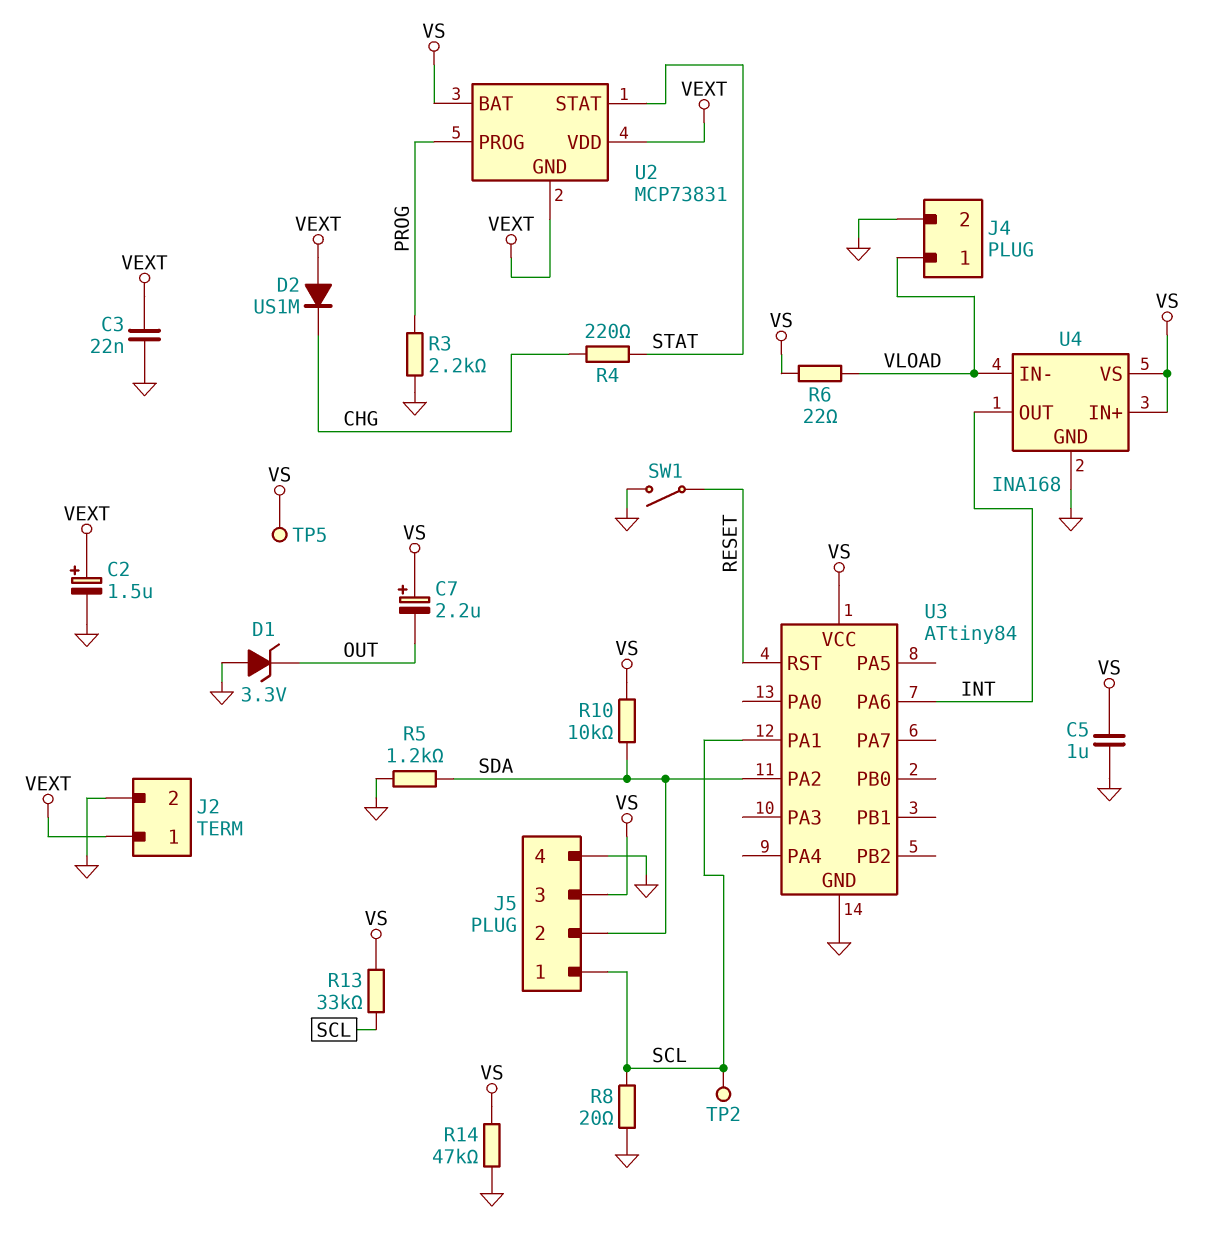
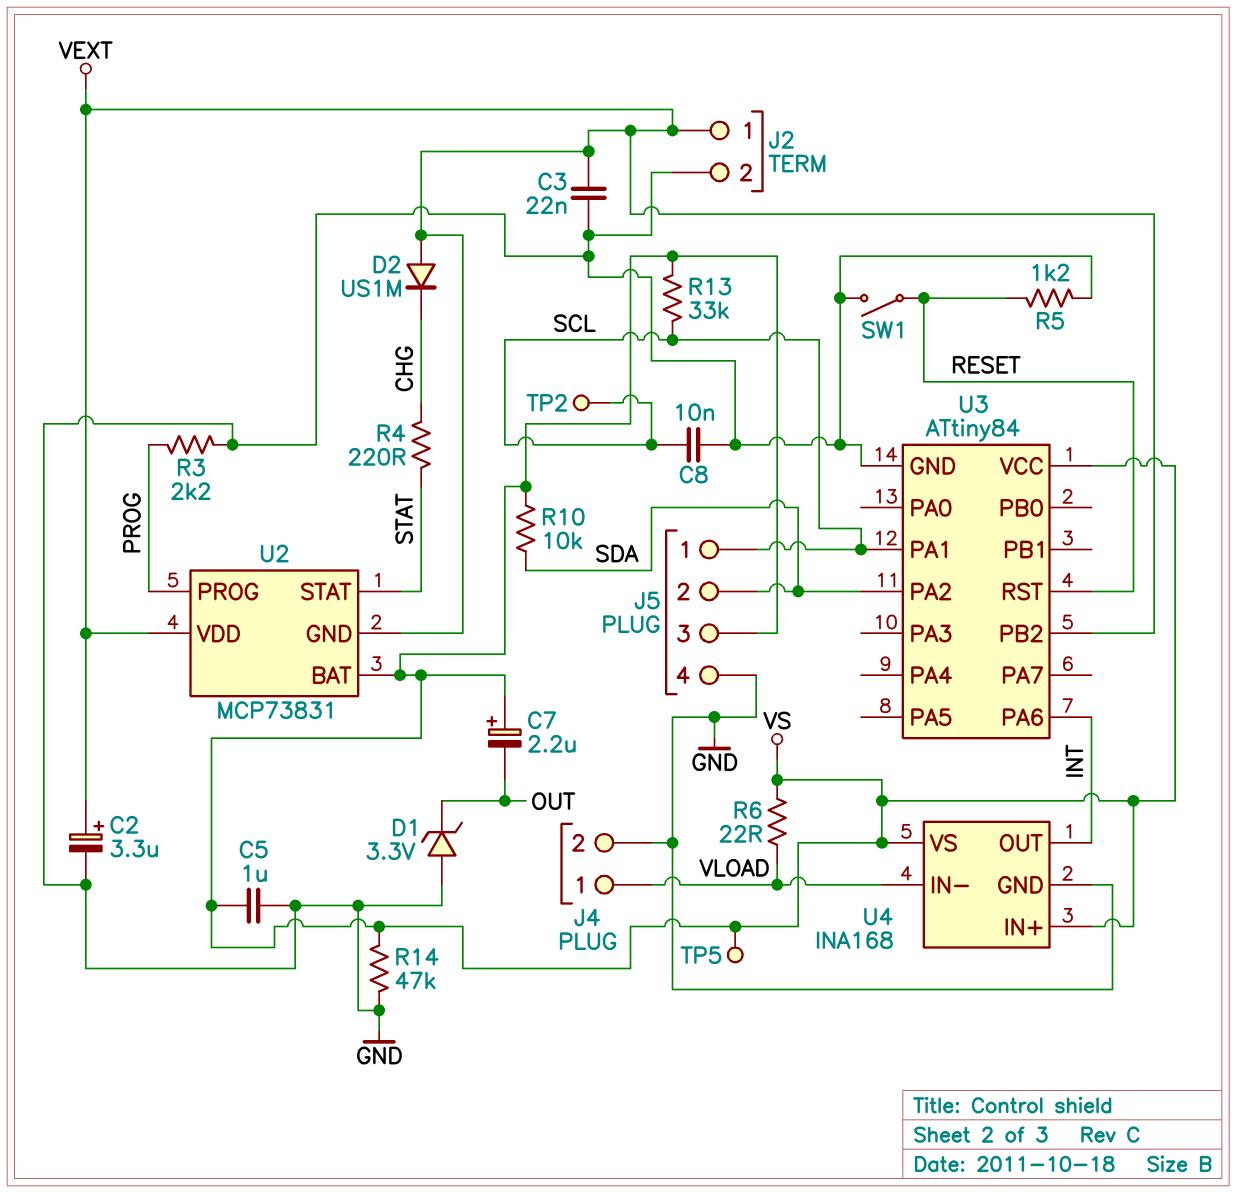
C2: 1.5uF (plus VEXT, minus GND) -> 3.3uF (plus VEXT, minus GND)
C8: none -> 10nF (GND, SCL)
R5: 1.2k (GND, SDA) -> 1.2k (GND, RESET)
R8: 20 (GND, SCL) -> none
U3 pin PB2: none -> VEXT

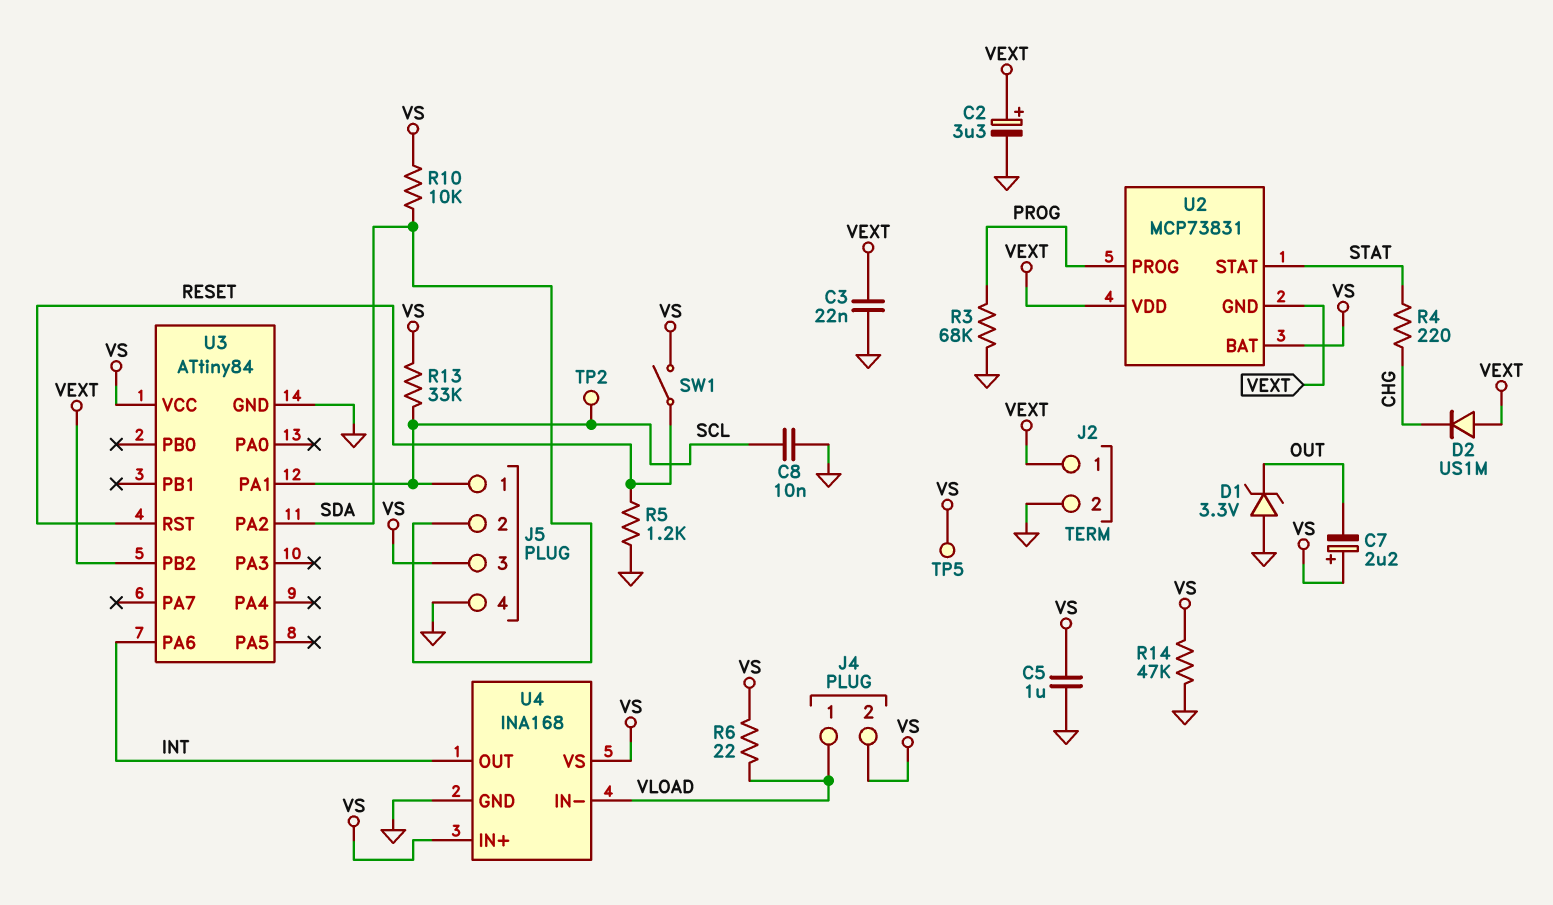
J4 pin 2: GND -> VS
R3: 2.2k (GND, PROG) -> 68k (GND, PROG)
SW1: switch (GND, RESET) -> switch (RESET, VS)

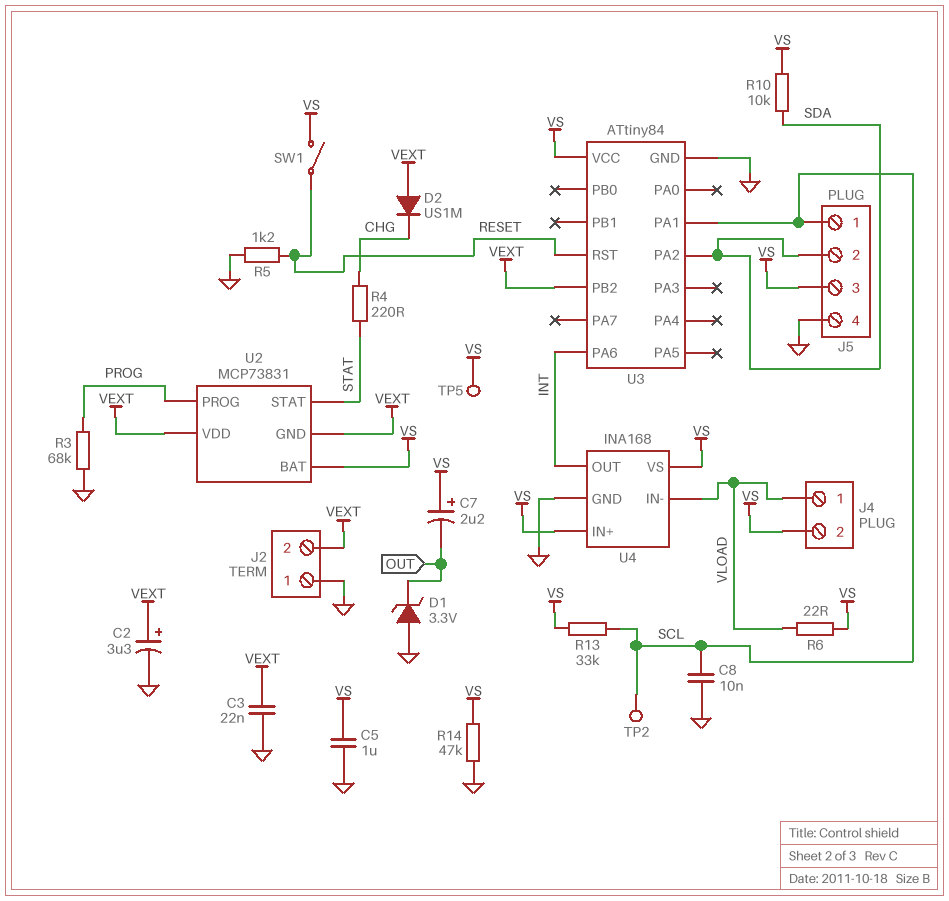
J2 pin 1: VEXT -> GND
J2 pin 2: GND -> VEXT

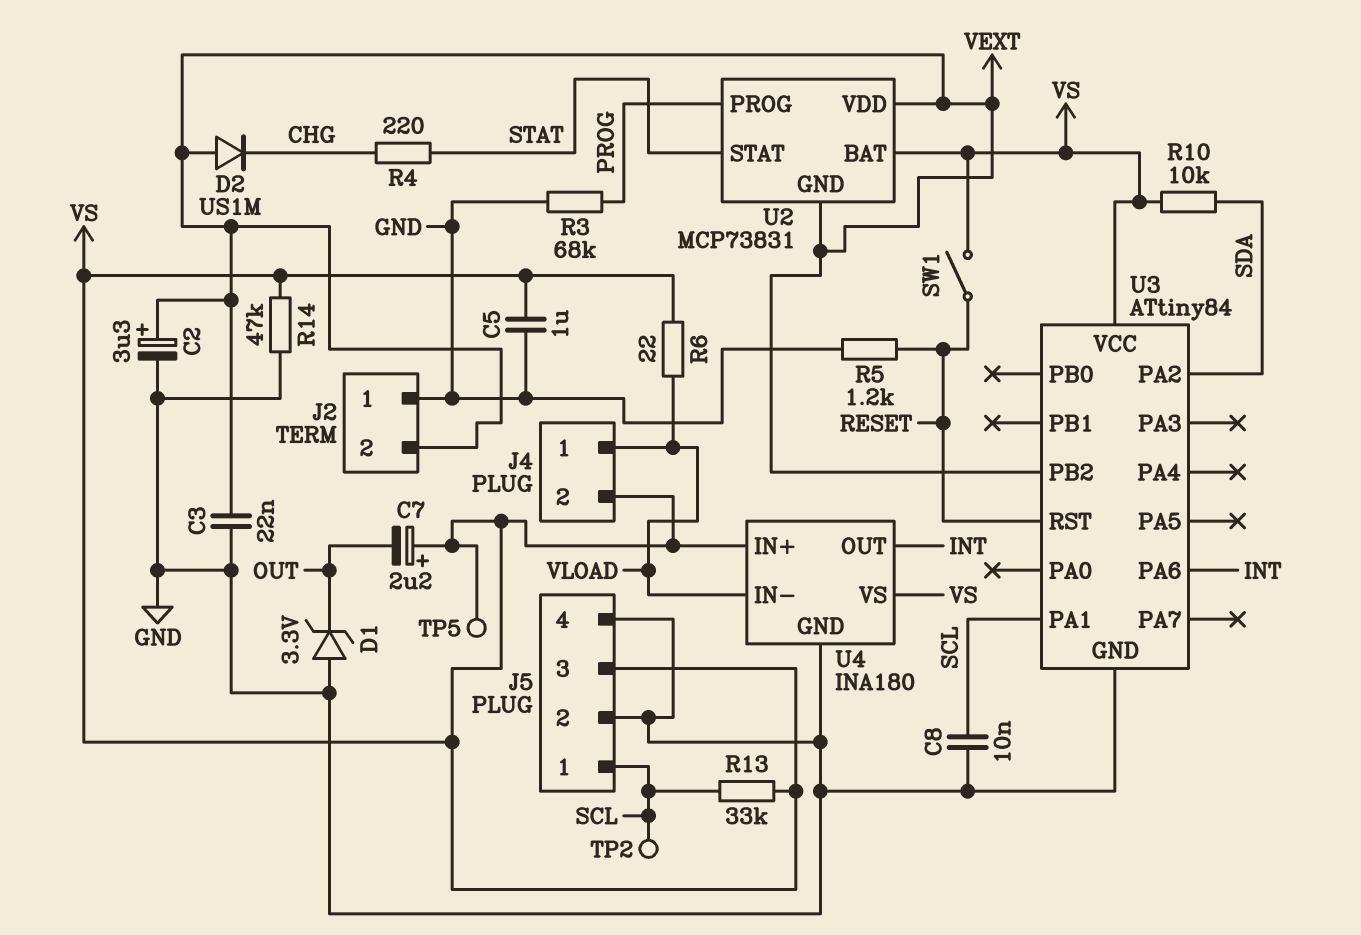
J5 pin 2: SDA -> GND
U4: INA168 -> INA180

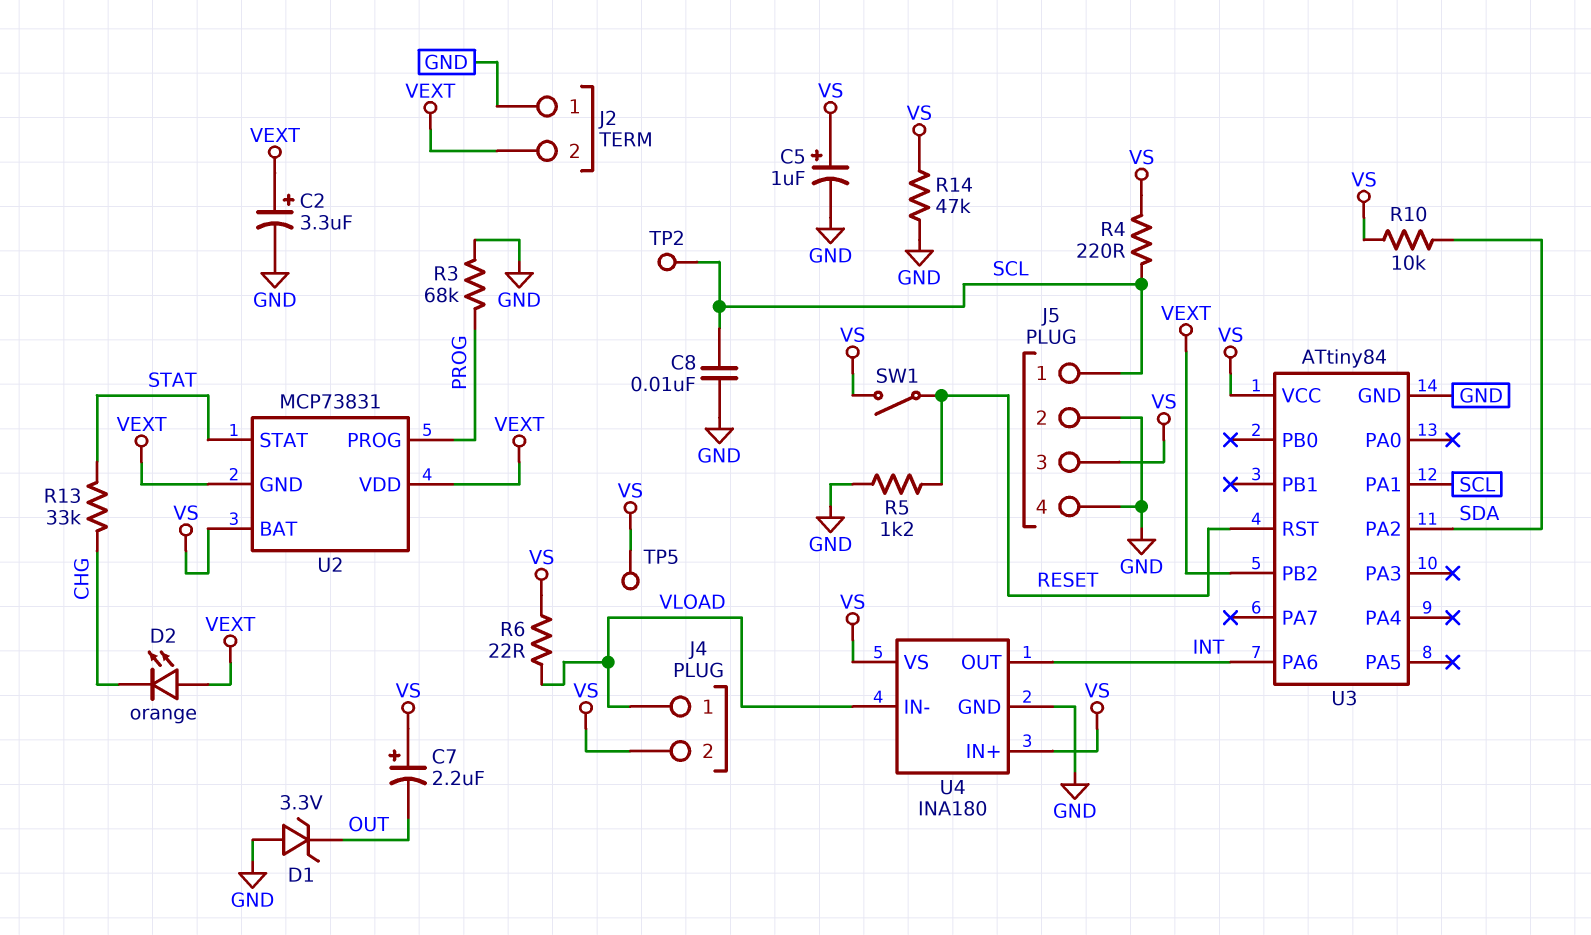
C3: 22nF (GND, VEXT) -> none
C5: 1uF (GND, VS) -> 1uF (plus VS, minus GND)
D2: diode US1M (A VEXT, K CHG) -> LED orange (A VEXT, K CHG)
R4: 220 (CHG, STAT) -> 220 (SCL, VS)
R13: 33k (SCL, VS) -> 33k (CHG, STAT)

